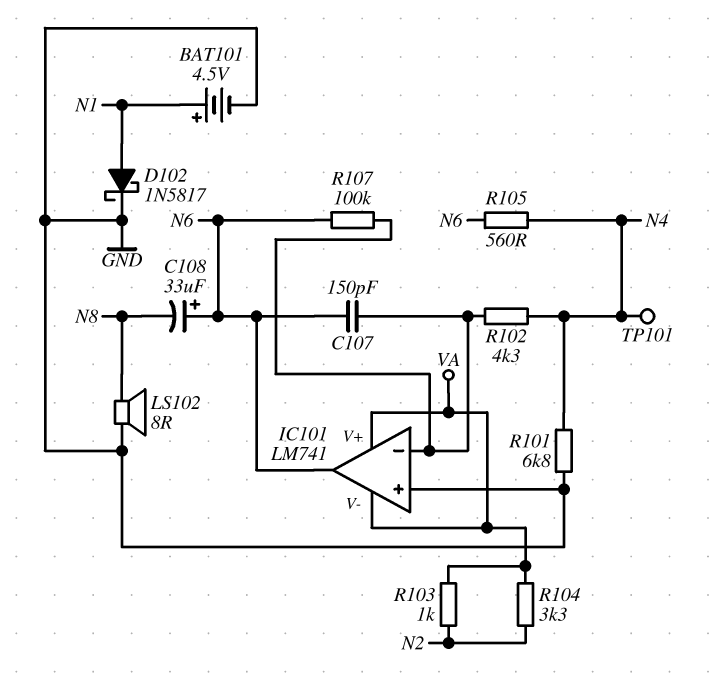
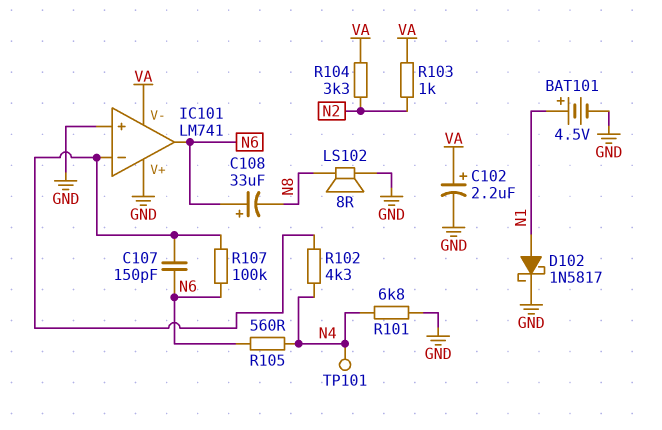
C102: none -> 2.2uF (plus VA, minus GND)
IC101 pin V+: VA -> GND

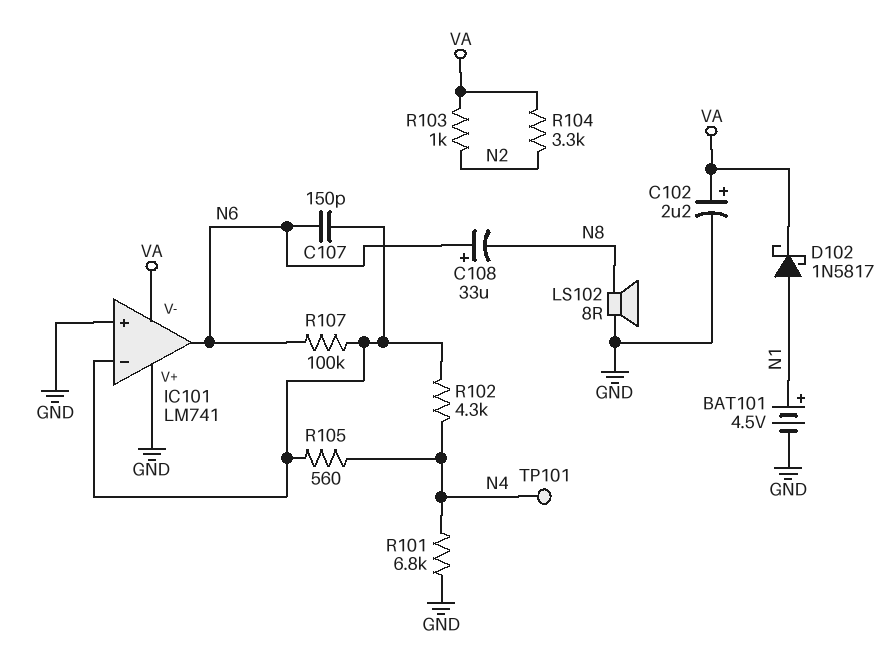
D102: schottky 1N5817 (A N1, K GND) -> schottky 1N5817 (A N1, K VA)
R105: 560 (N4, N6) -> 560 (IC101/in-, N4)

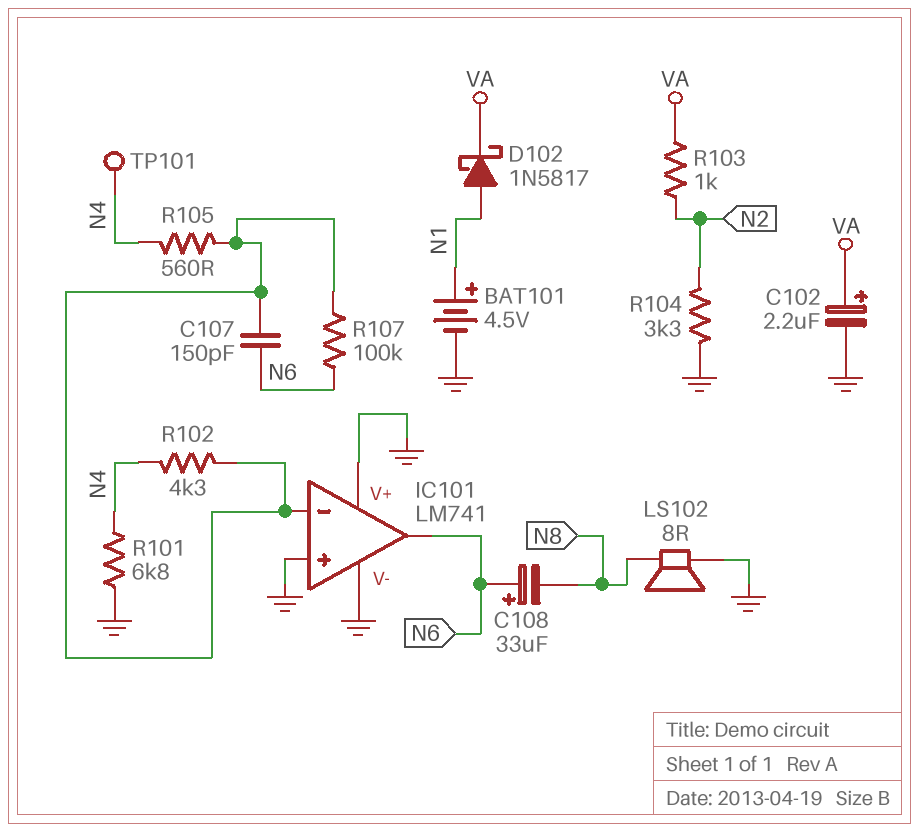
IC101 pin V-: VA -> GND
R104: 3.3k (N2, VA) -> 3.3k (GND, N2)

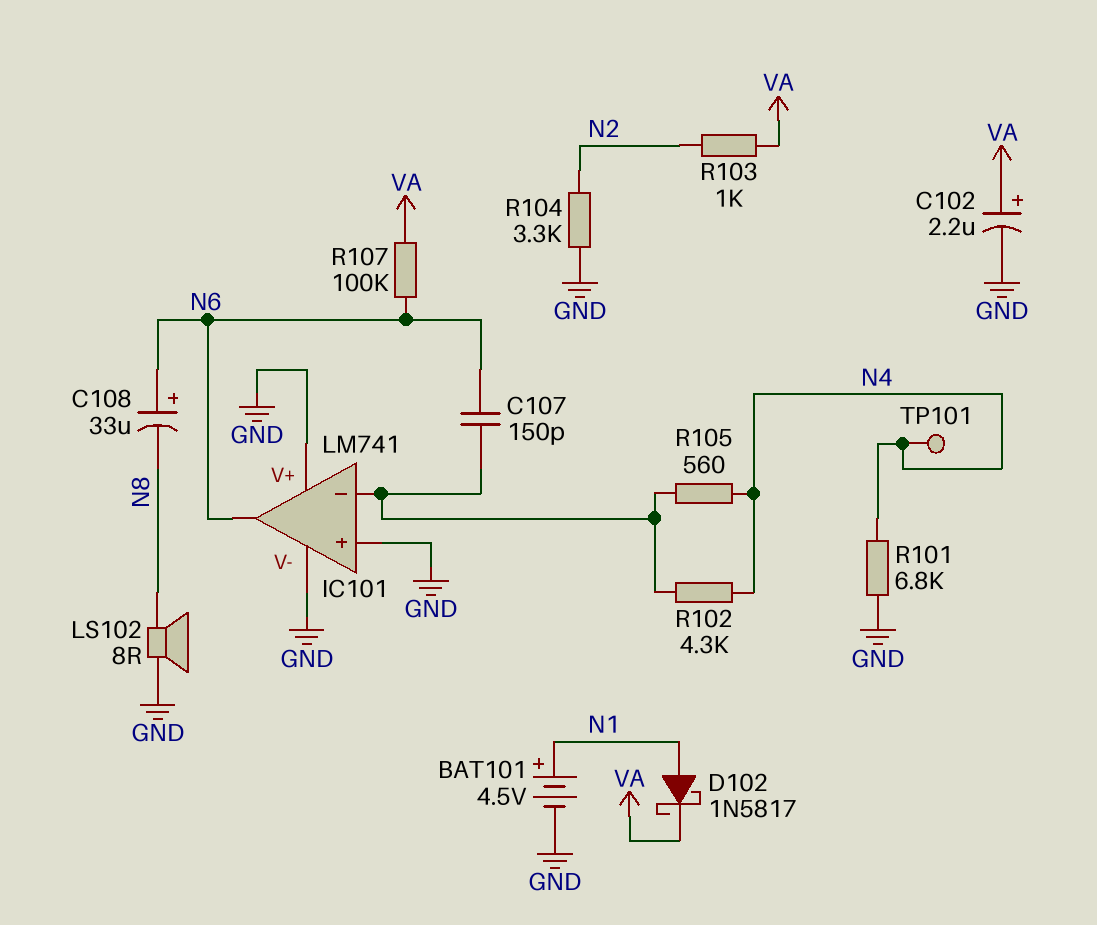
R107: 100k (IC101/in-, N6) -> 100k (N6, VA)

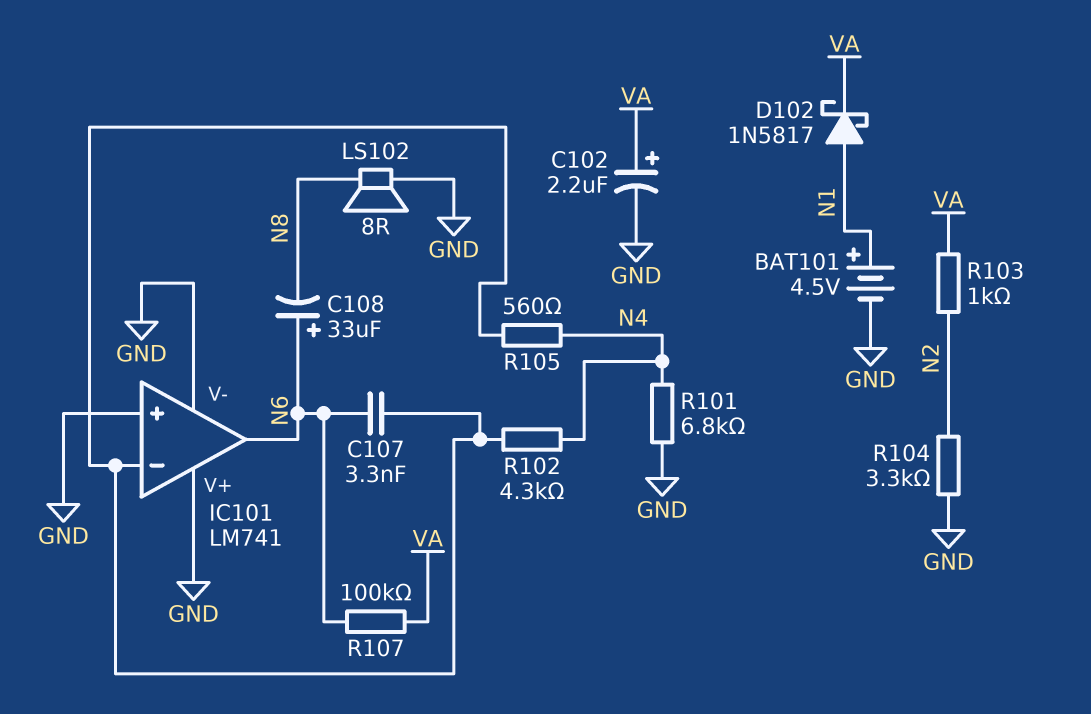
C107: 150pF (IC101/in-, N6) -> 3.3nF (IC101/in-, N6)
TP101: test point (N4) -> none

